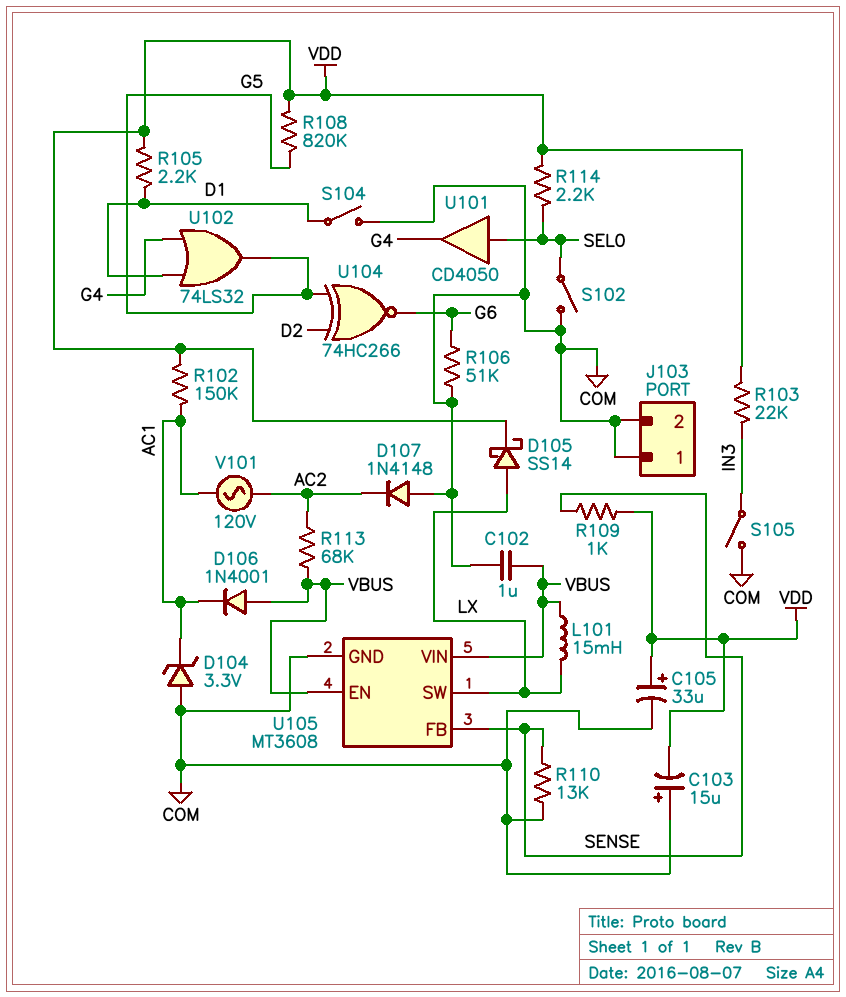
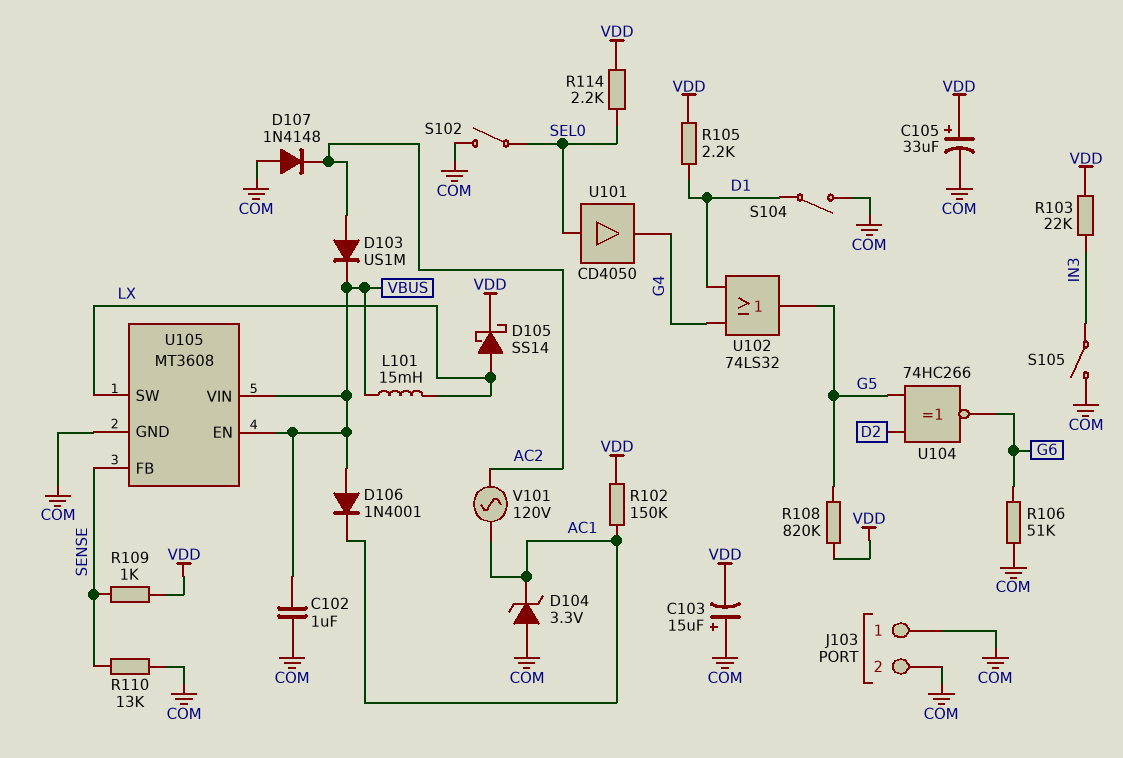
D103: none -> diode US1M (A AC2, K VBUS)
R113: 68k (AC2, VBUS) -> none

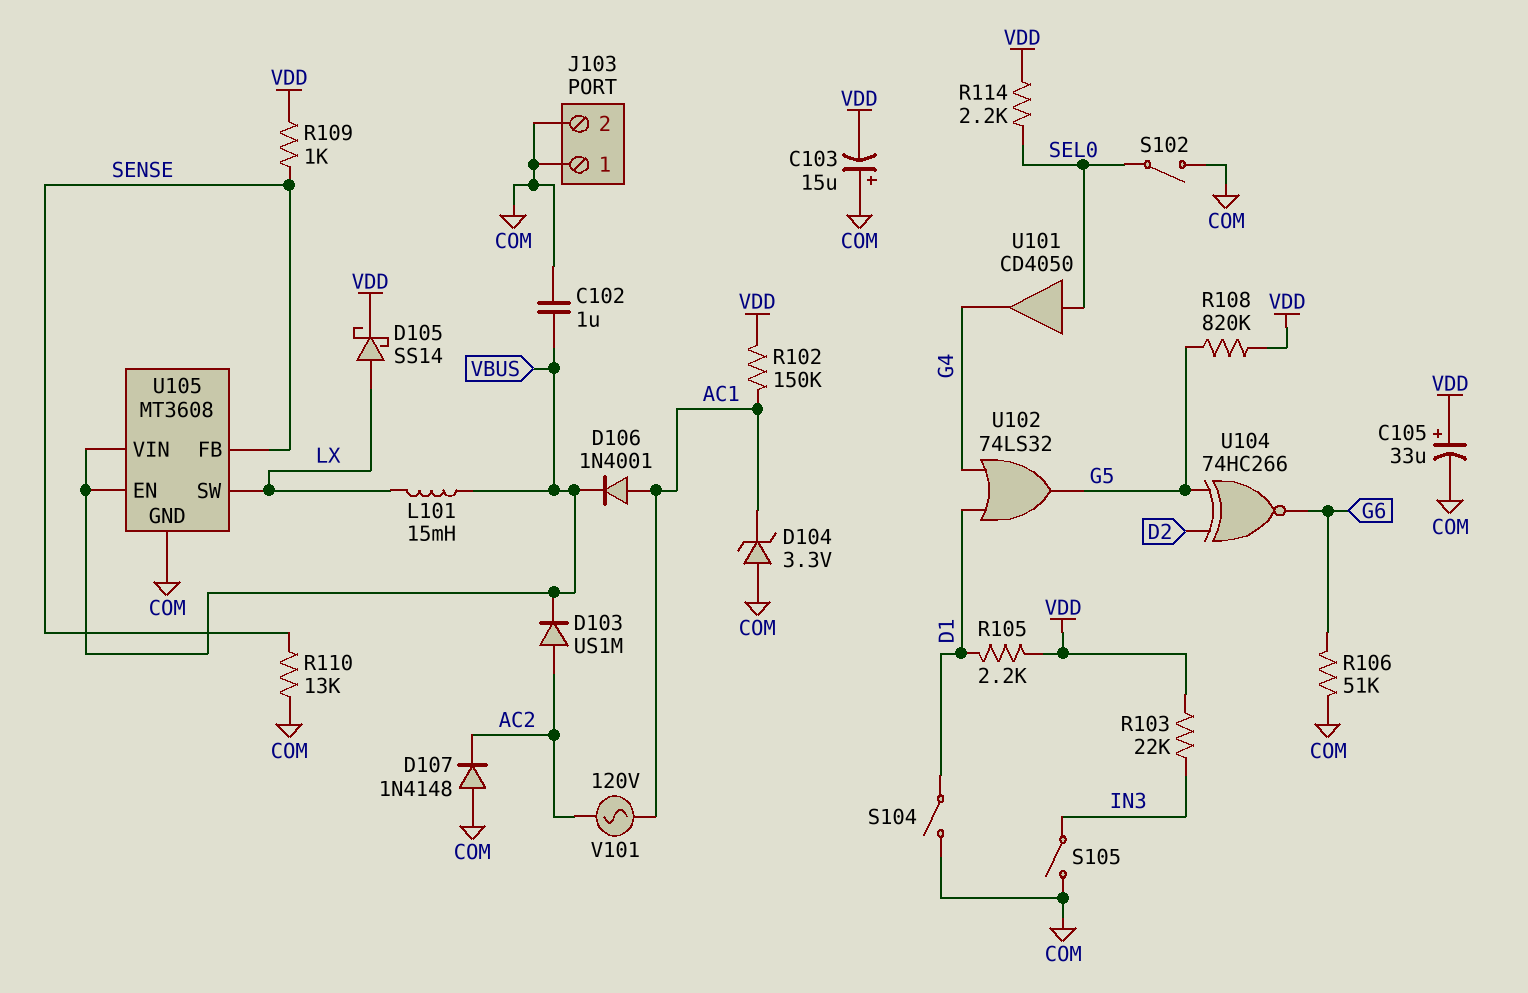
D106: diode 1N4001 (A VBUS, K AC1) -> diode 1N4001 (A AC1, K VBUS)

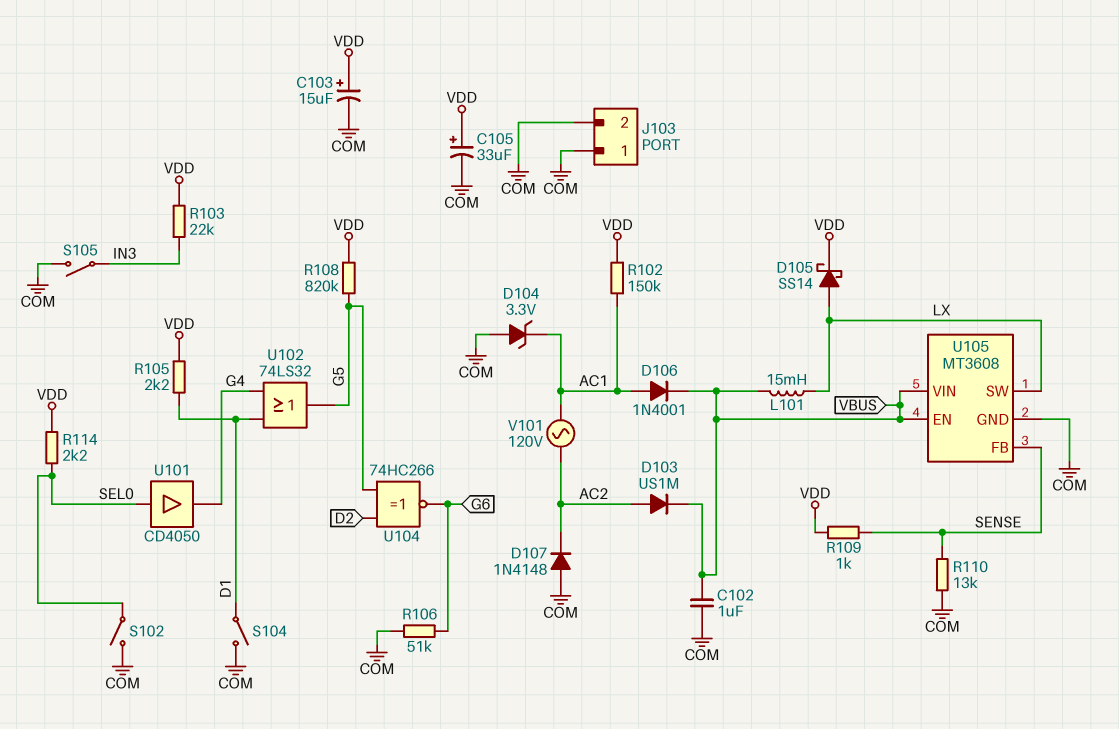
C103: 15uF (plus COM, minus VDD) -> 15uF (plus VDD, minus COM)

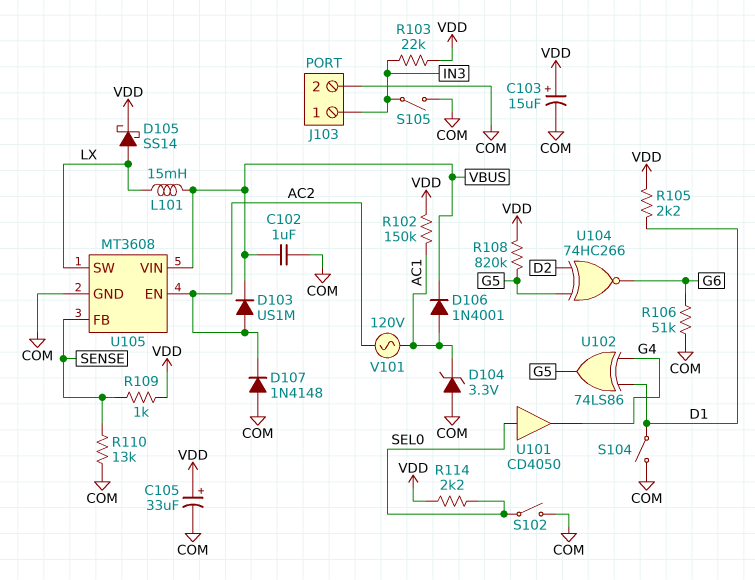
J103 pin 1: COM -> IN3
U102: OR 74LS32 (in D1, in G4, out G5) -> XOR 74LS86 (in D1, in G4, out G5)
U105 pin EN: VBUS -> AC2

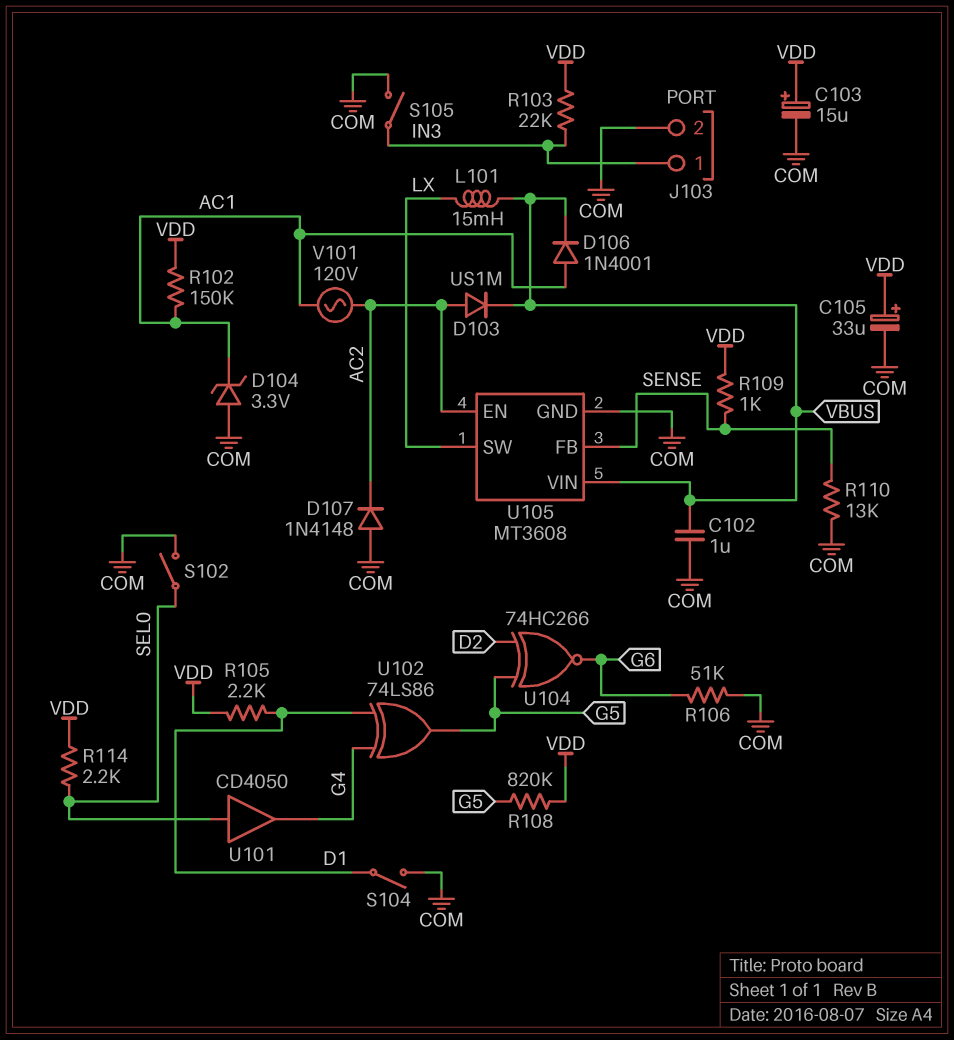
D105: schottky SS14 (A LX, K VDD) -> none

